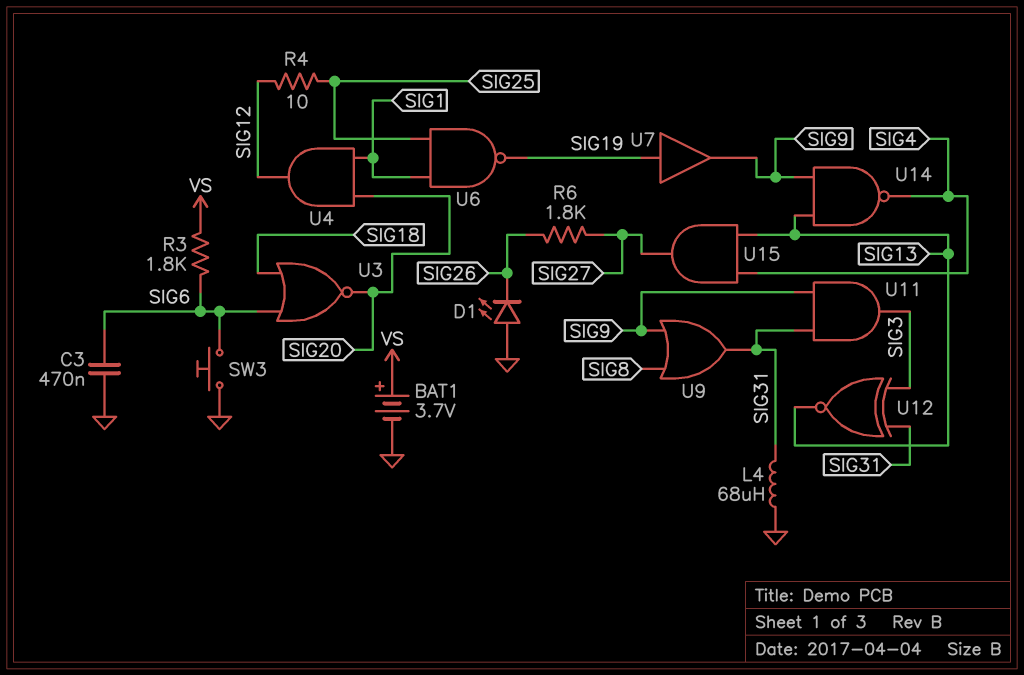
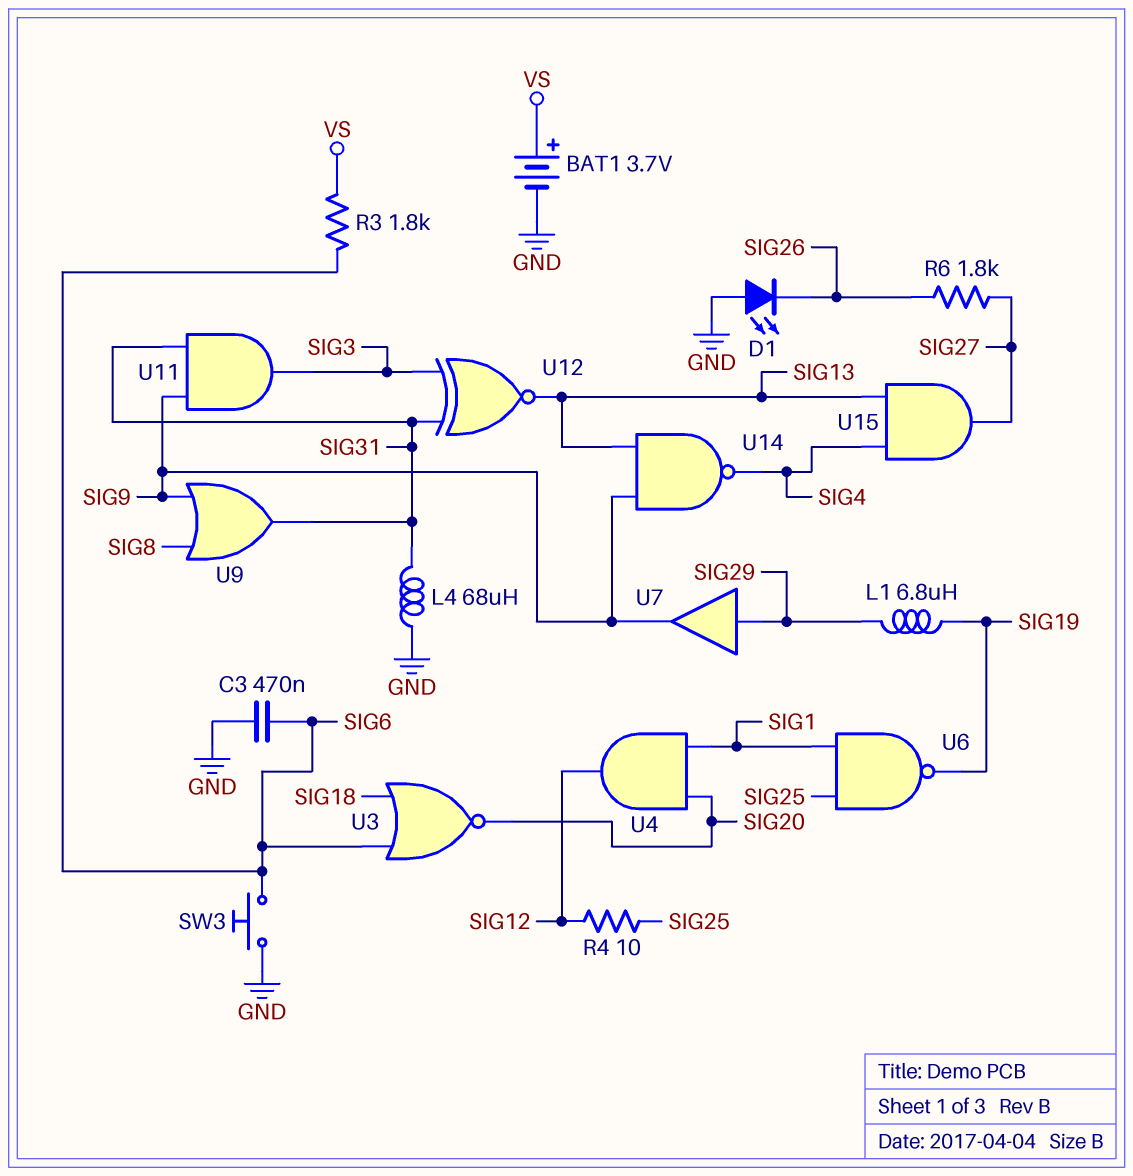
L1: none -> 6.8uH (SIG19, SIG29)
U7: buffer (in SIG19, out SIG9) -> buffer (in SIG29, out SIG9)

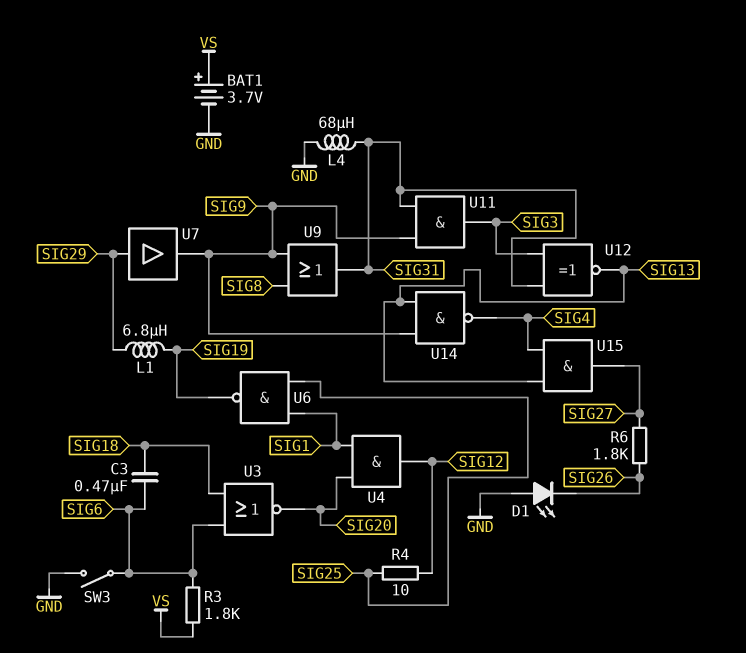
C3: 470nF (GND, SIG6) -> 470nF (SIG6, SIG18)
SW3: button (GND, SIG6) -> switch (GND, SIG6)

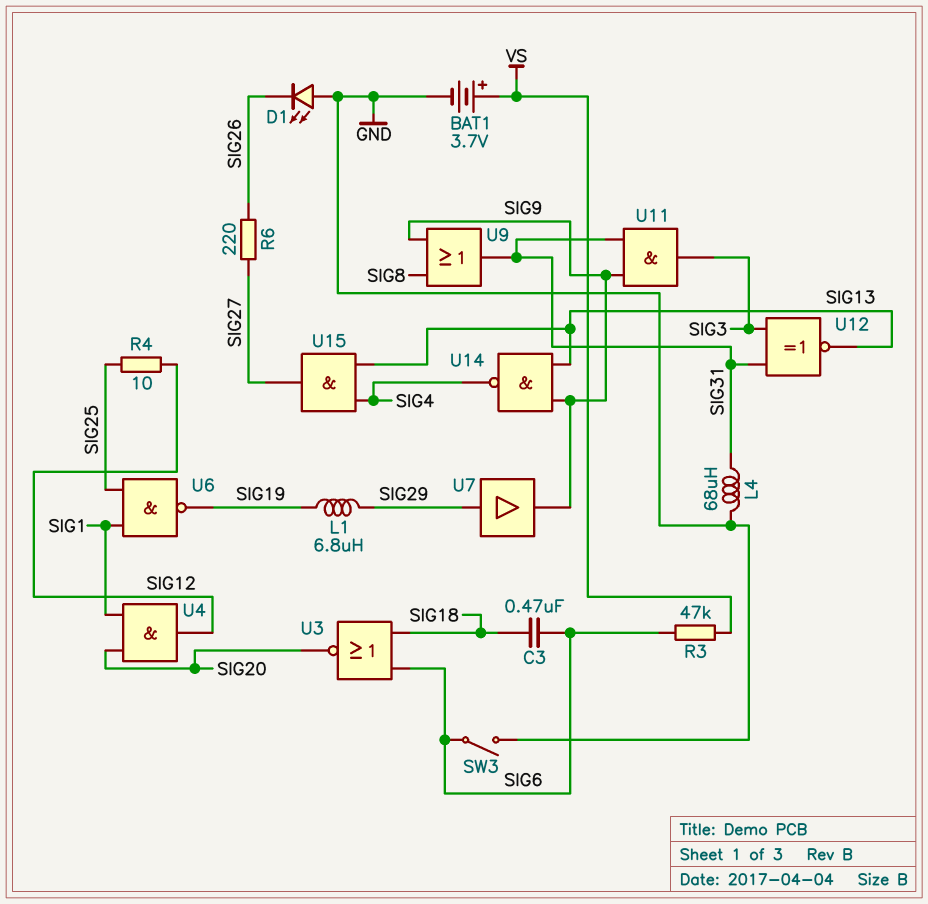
R3: 1.8k (SIG6, VS) -> 47k (SIG6, VS)
R6: 1.8k (SIG26, SIG27) -> 220 (SIG26, SIG27)

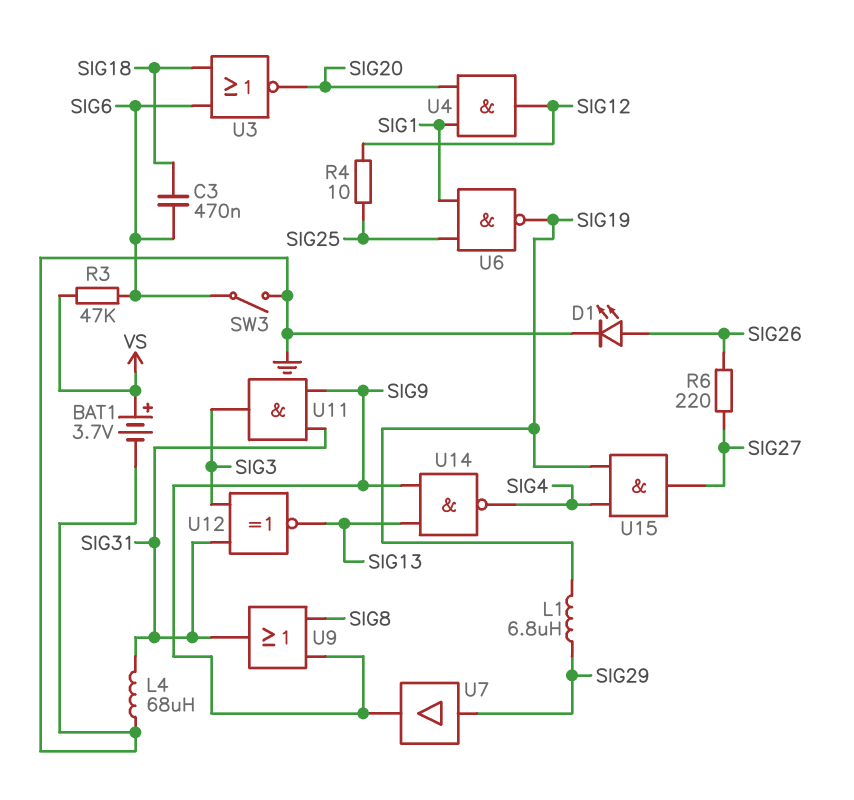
D1: LED (A GND, K SIG26) -> LED (A SIG26, K GND)
U15: AND (in SIG4, in SIG13, out SIG27) -> AND (in SIG4, in SIG19, out SIG27)

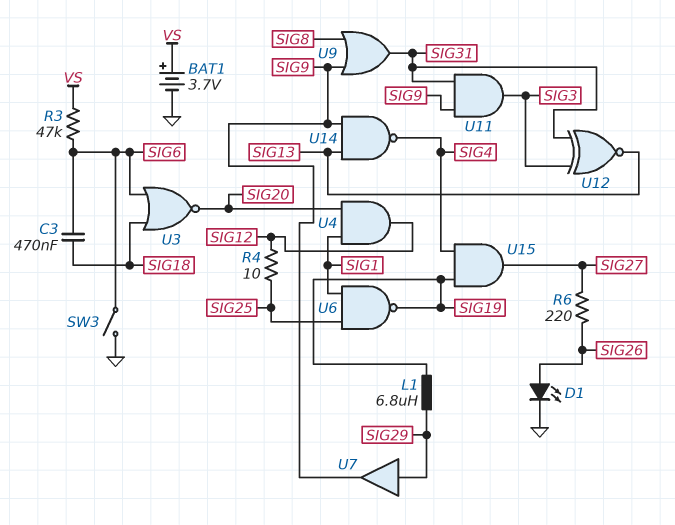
L4: 68uH (GND, SIG31) -> none

